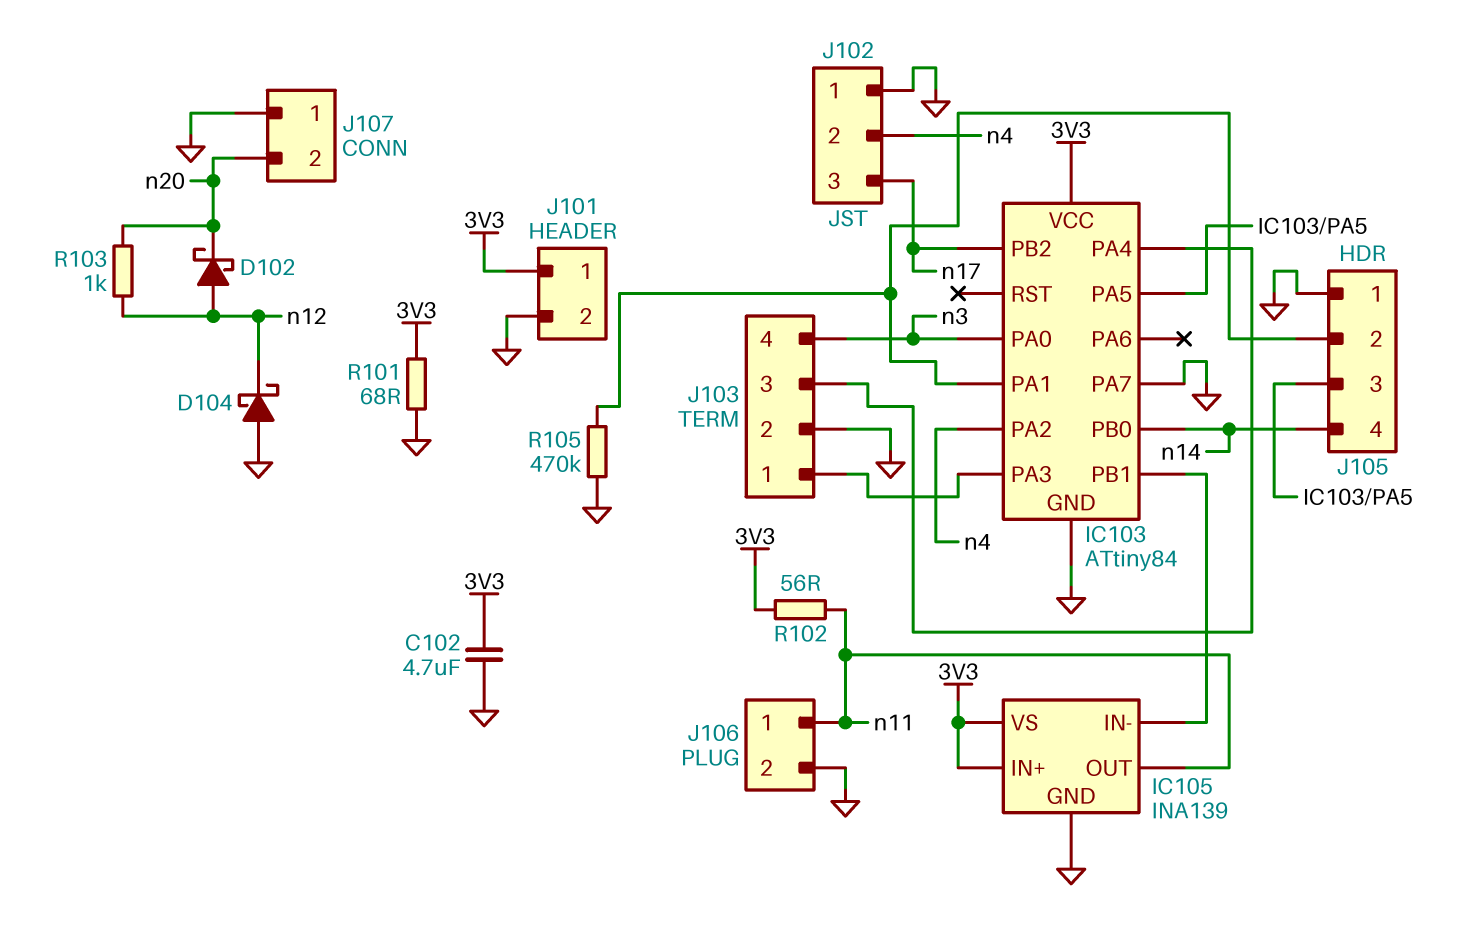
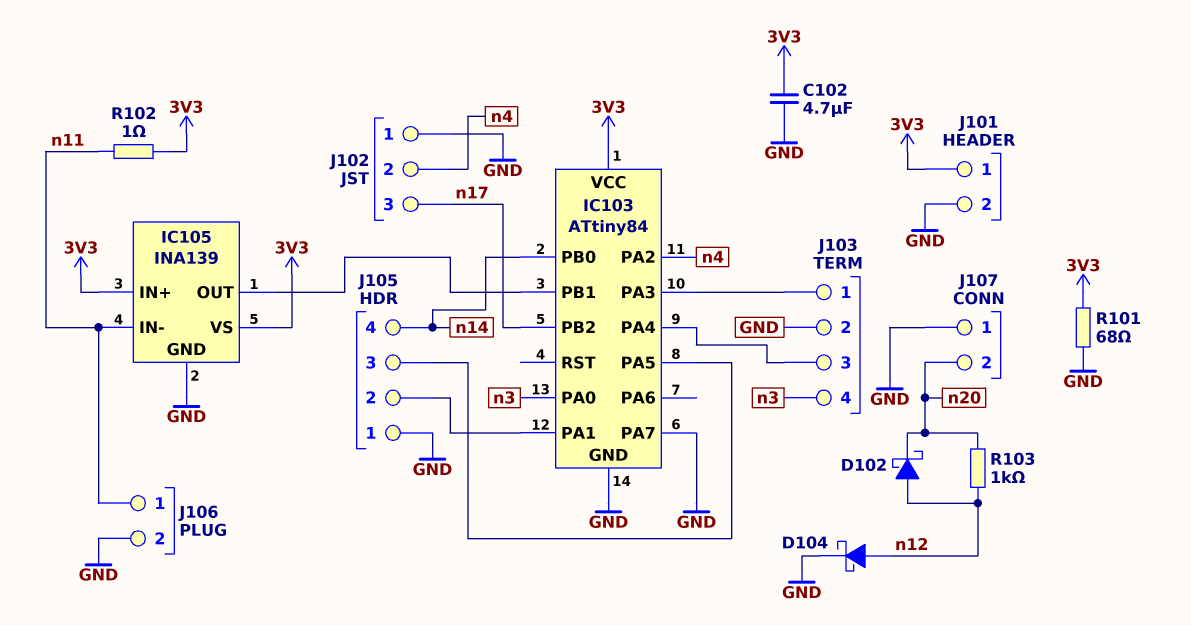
D104: schottky (A GND, K n12) -> schottky (A n12, K GND)
IC105 pin IN-: IC103/PB1 -> n11
IC105 pin OUT: n11 -> IC103/PB1
R102: 56 (3V3, n11) -> 1 (3V3, n11)
R105: 470k (GND, IC103/PA1) -> none

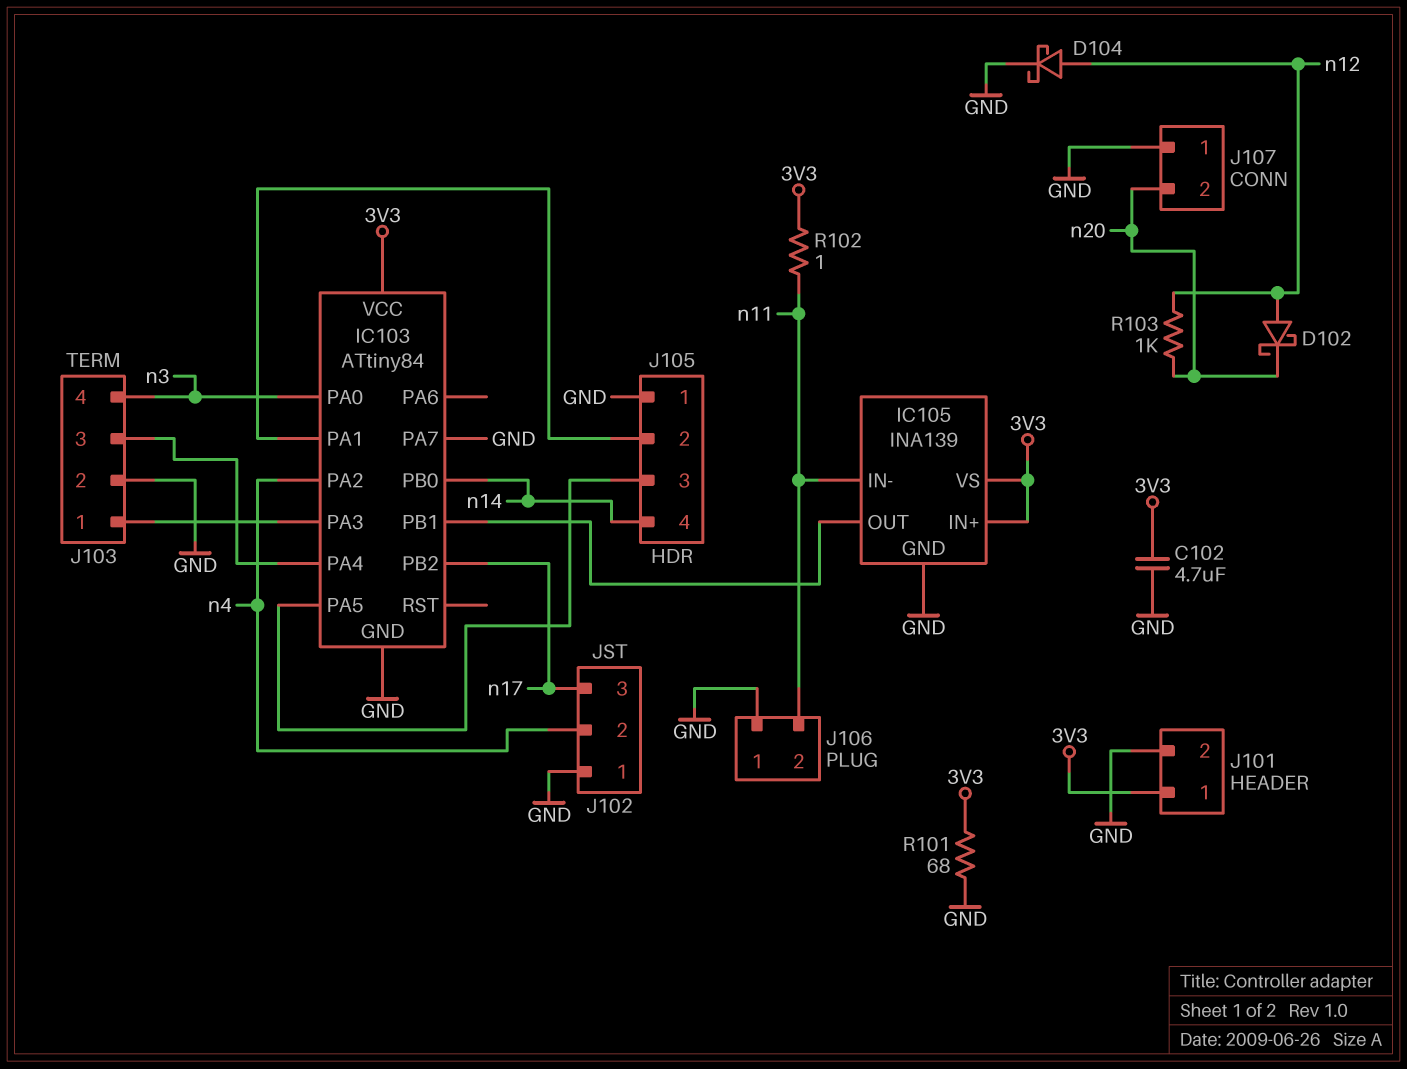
J106 pin 1: n11 -> GND
J106 pin 2: GND -> n11

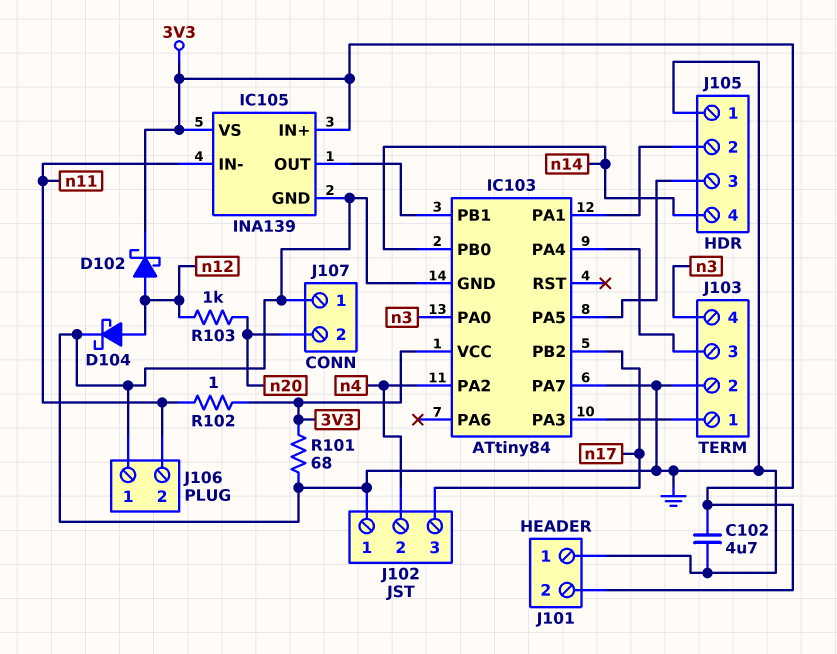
D102: schottky (A n12, K n20) -> schottky (A n12, K 3V3)
J101 pin 1: 3V3 -> GND
J101 pin 2: GND -> 3V3

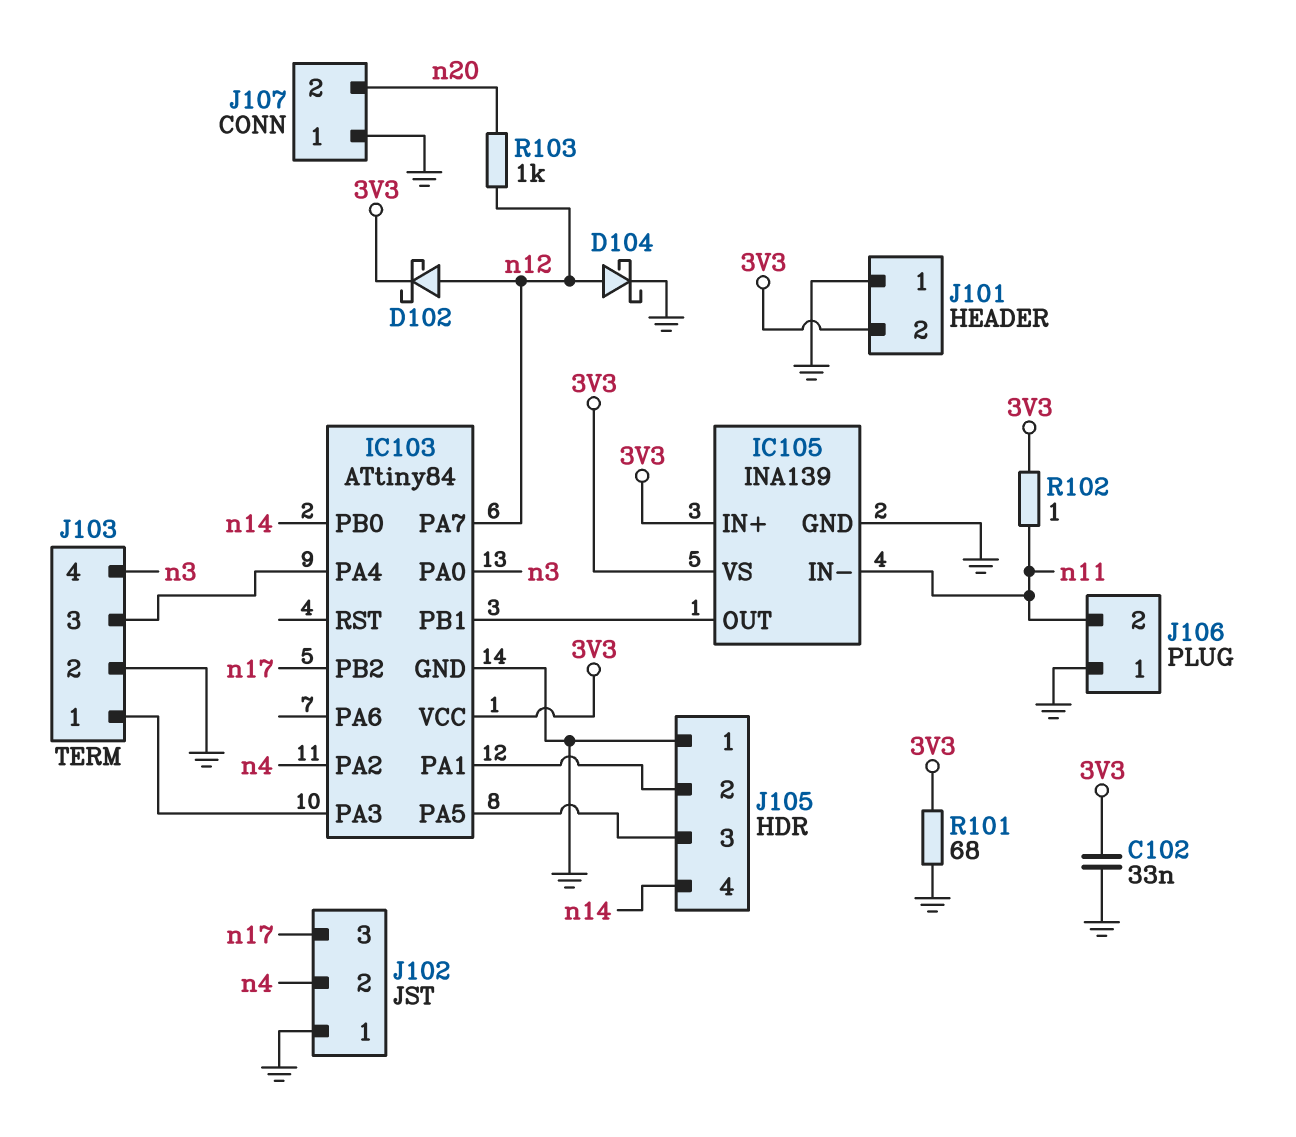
C102: 4.7uF (3V3, GND) -> 33nF (3V3, GND)
IC103 pin PA7: GND -> n12

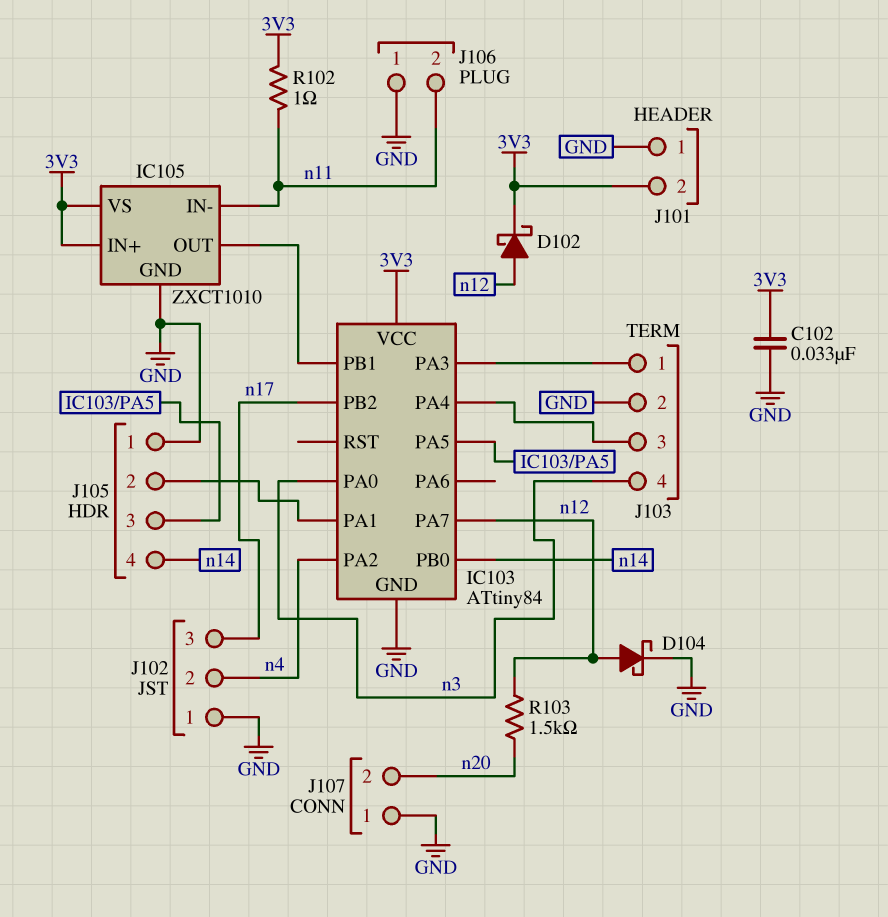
IC105: INA139 -> ZXCT1010
R101: 68 (3V3, GND) -> none
R103: 1k (n12, n20) -> 1.5k (n12, n20)

